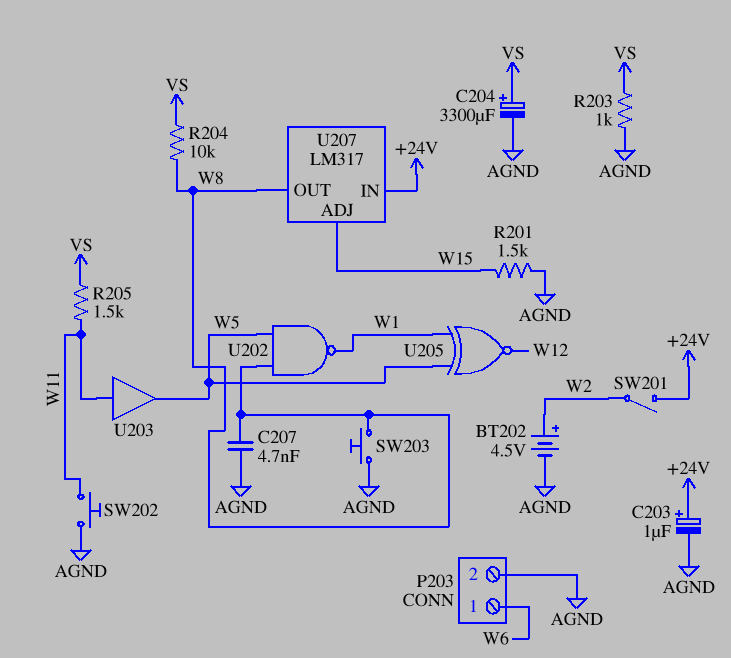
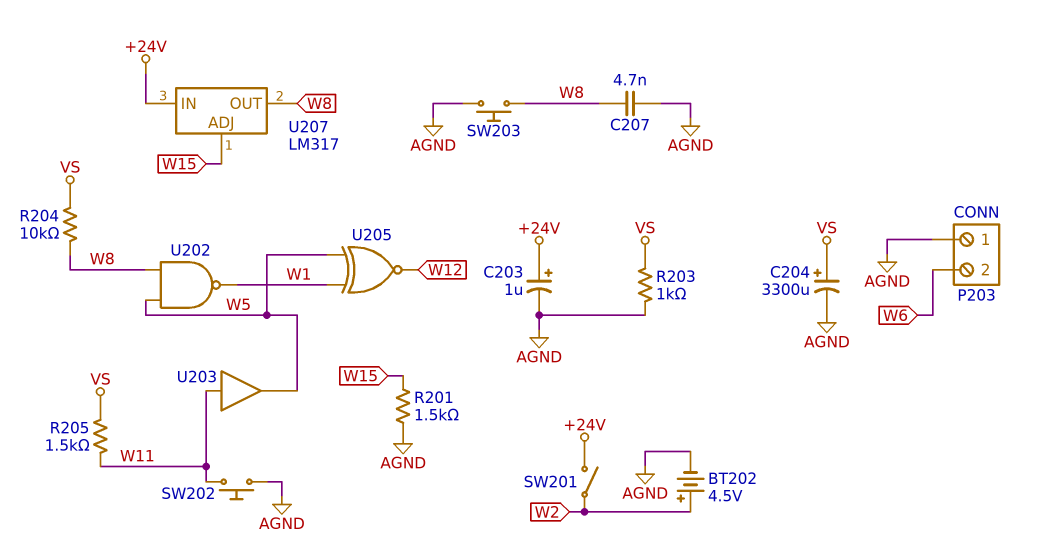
P203 pin 1: W6 -> AGND
P203 pin 2: AGND -> W6

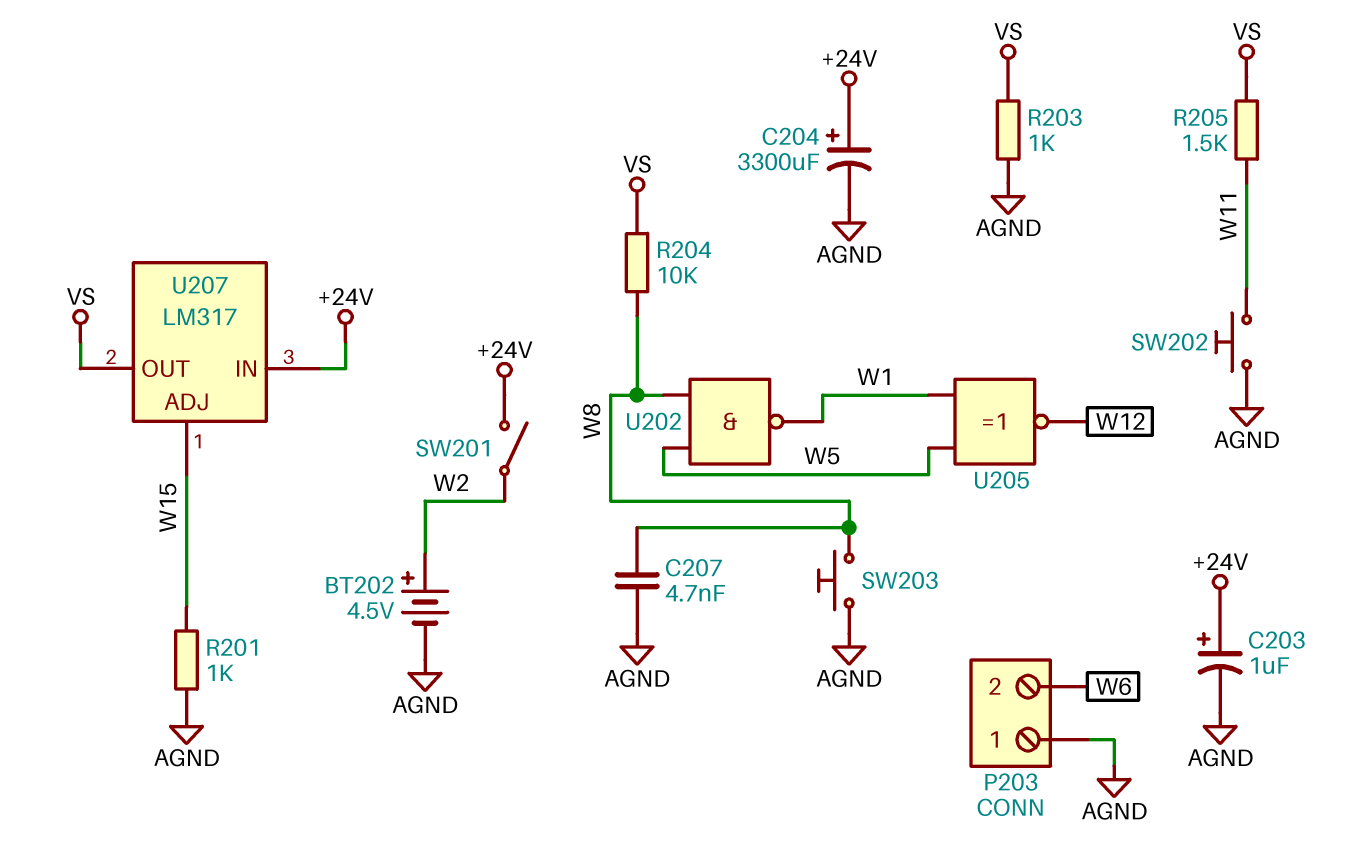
C204: 3300uF (plus VS, minus AGND) -> 3300uF (plus +24V, minus AGND)
R201: 1.5k (AGND, W15) -> 1k (AGND, W15)
U203: buffer (in W11, out W5) -> none
U207 pin OUT: W8 -> VS

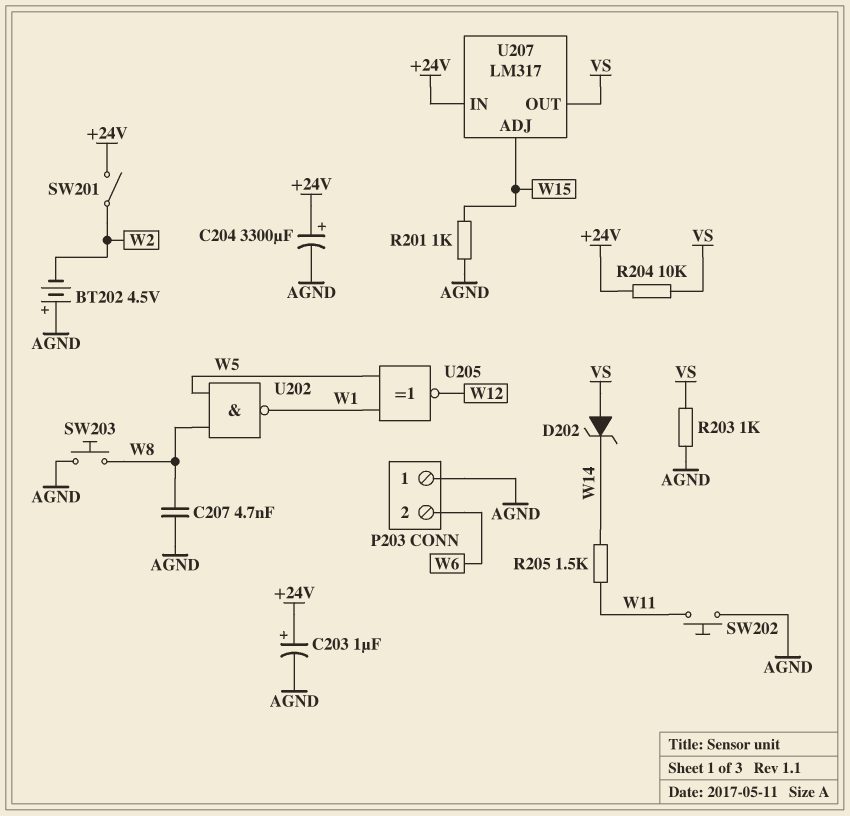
BT202: 4.5V (plus W2, minus AGND) -> 4.5V (plus AGND, minus W2)
D202: none -> zener (A VS, K W14)
R204: 10k (VS, W8) -> 10k (+24V, VS)
R205: 1.5k (VS, W11) -> 1.5k (W11, W14)

